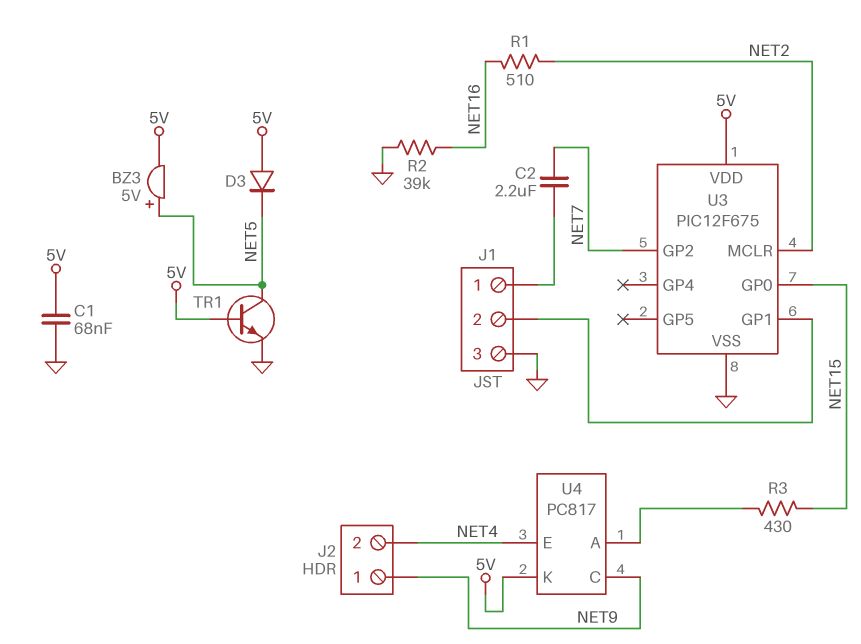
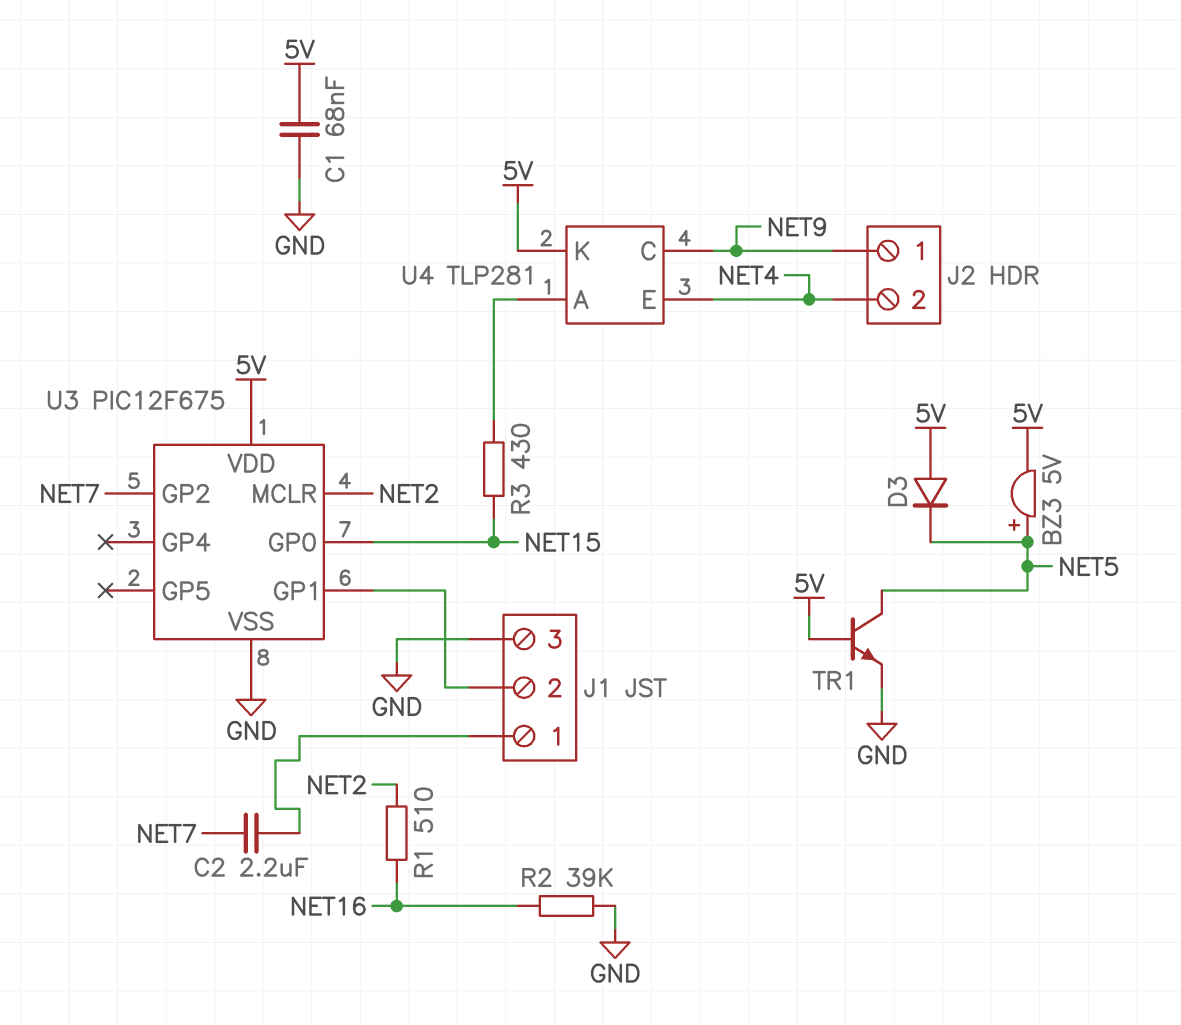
U4: PC817 -> TLP281

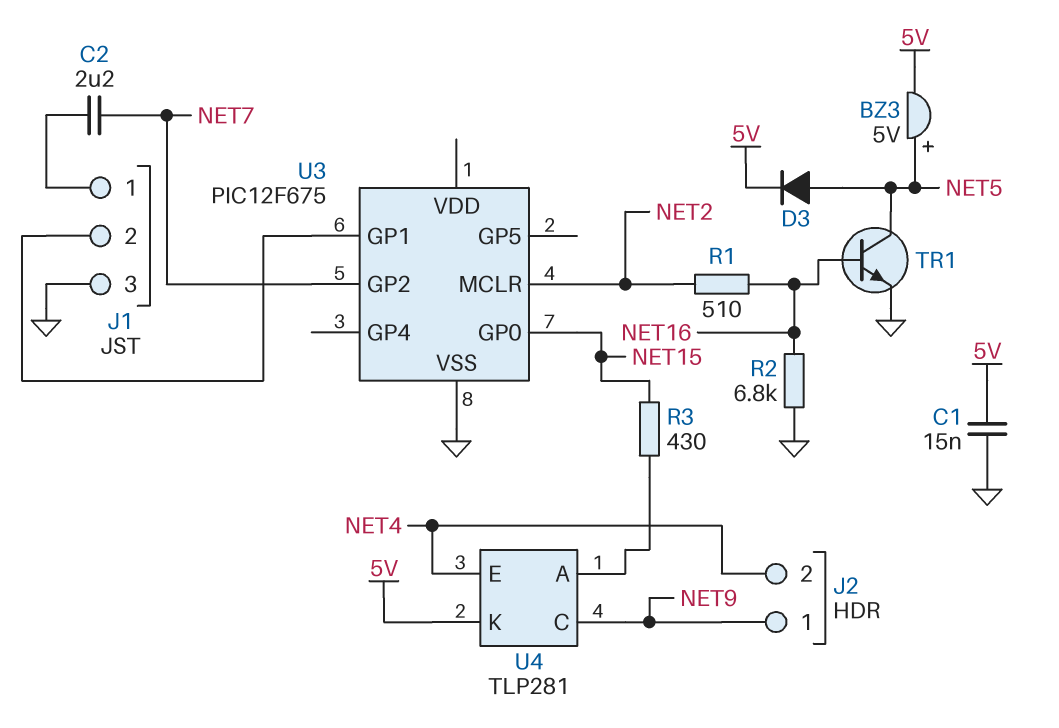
C1: 68nF (5V, GND) -> 15nF (5V, GND)
D3: diode (A 5V, K NET5) -> diode (A NET5, K 5V)
R2: 39k (GND, NET16) -> 6.8k (GND, NET16)
TR1: NPN (B 5V, C NET5, E GND) -> NPN (B NET16, C NET5, E GND)
U3 pin VDD: 5V -> none

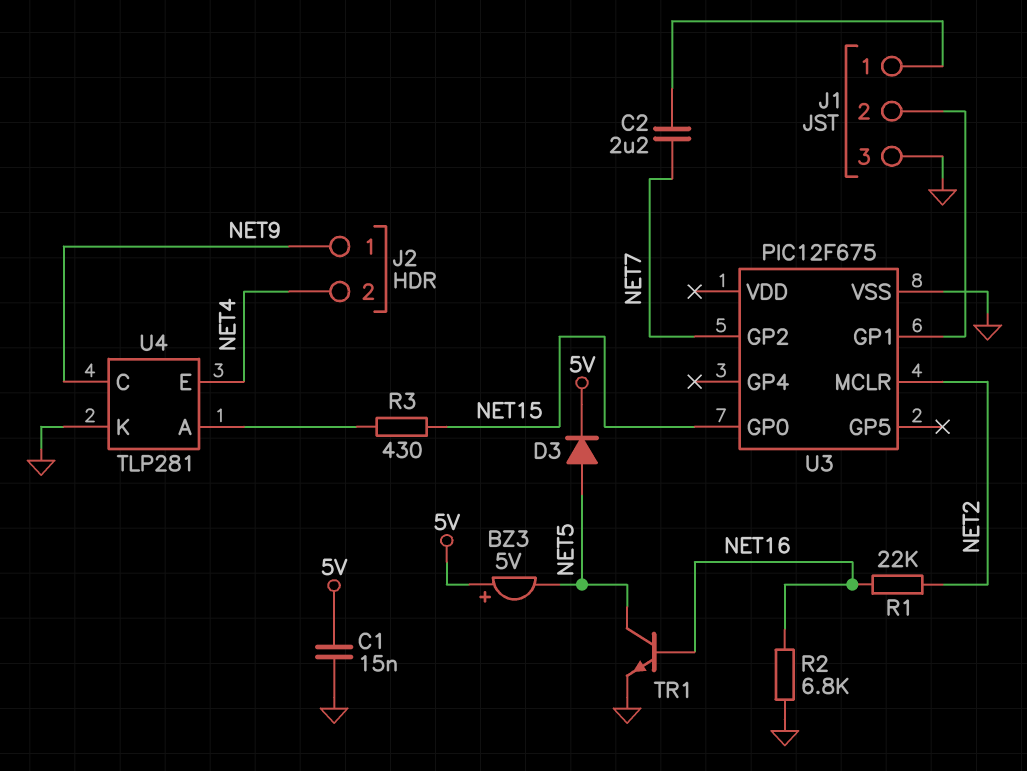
BZ3: buzzer 5V (plus NET5, minus 5V) -> buzzer 5V (plus 5V, minus NET5)
R1: 510 (NET2, NET16) -> 22k (NET2, NET16)
U4 pin K: 5V -> GND

